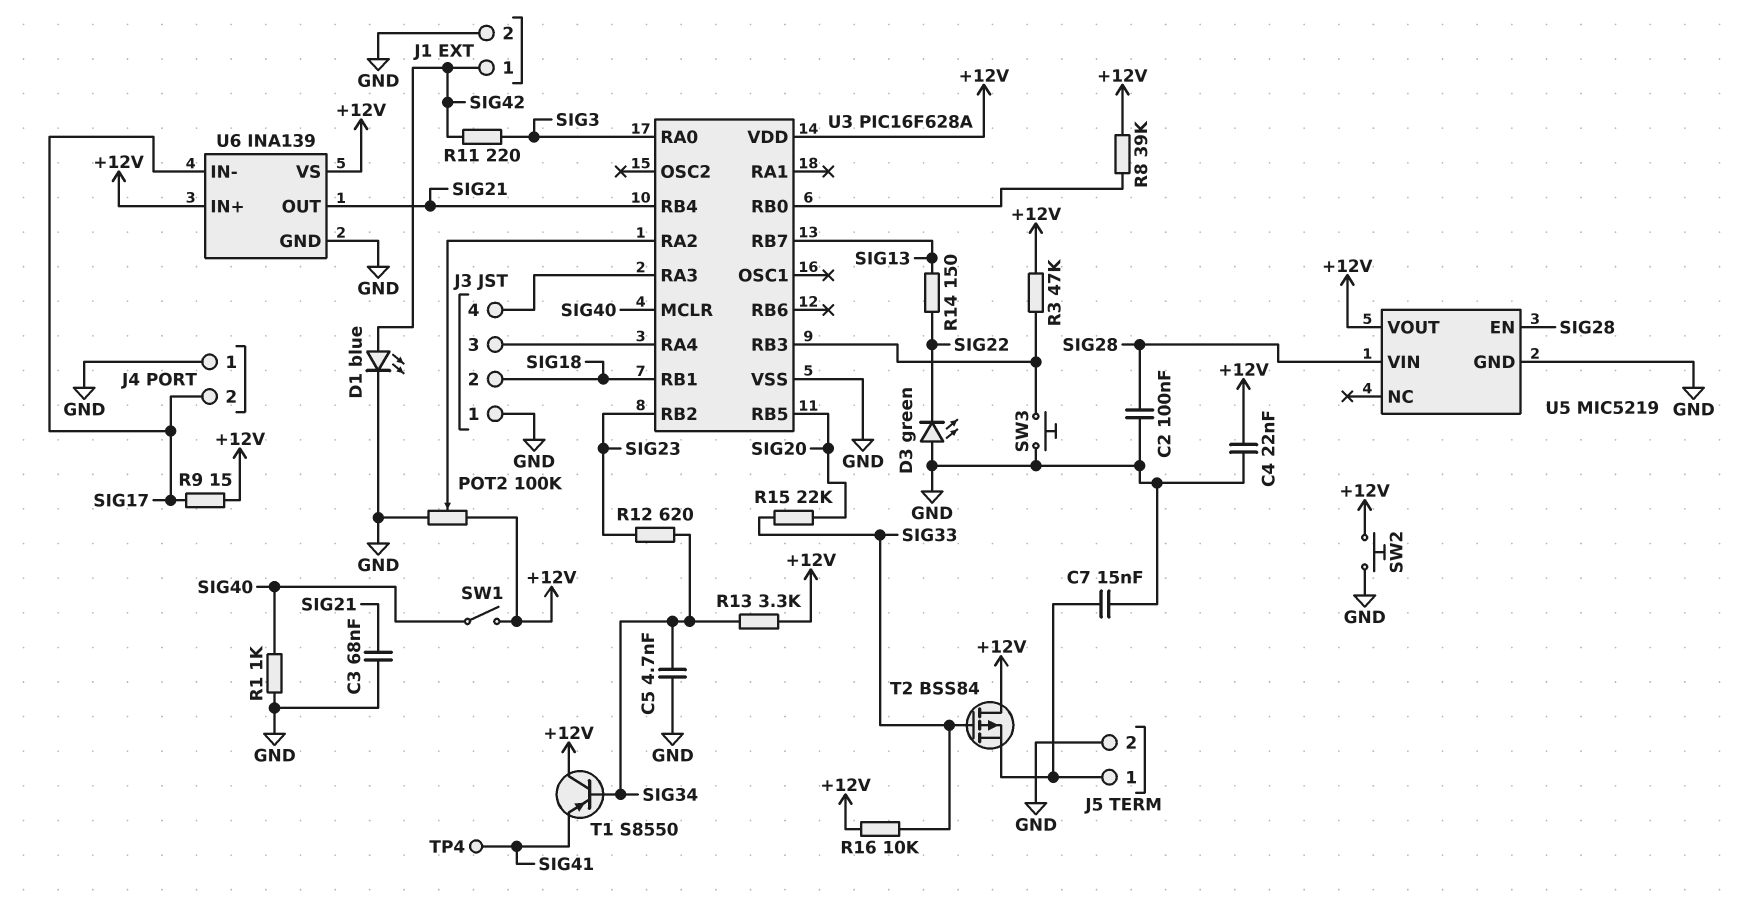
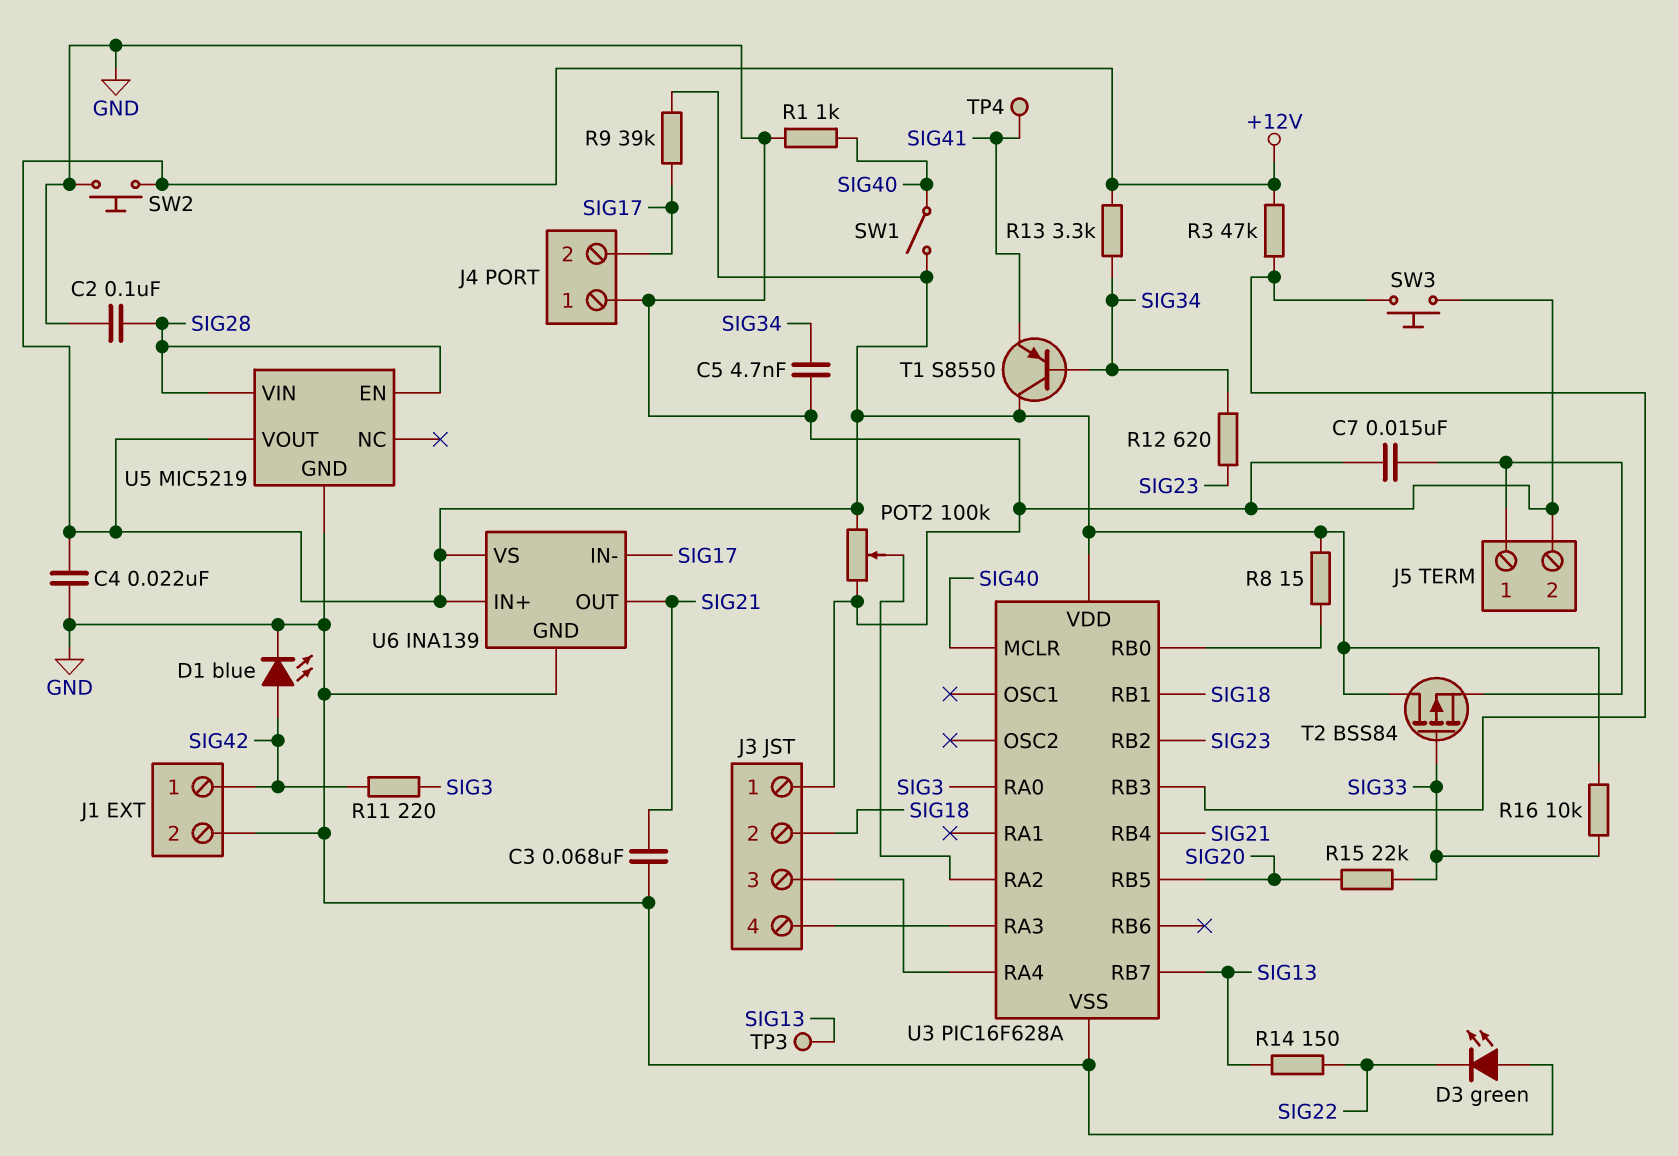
R8: 39k (+12V, U3/RB0) -> 15 (+12V, U3/RB0)
R9: 15 (+12V, SIG17) -> 39k (+12V, SIG17)
TP3: none -> test point (SIG13)

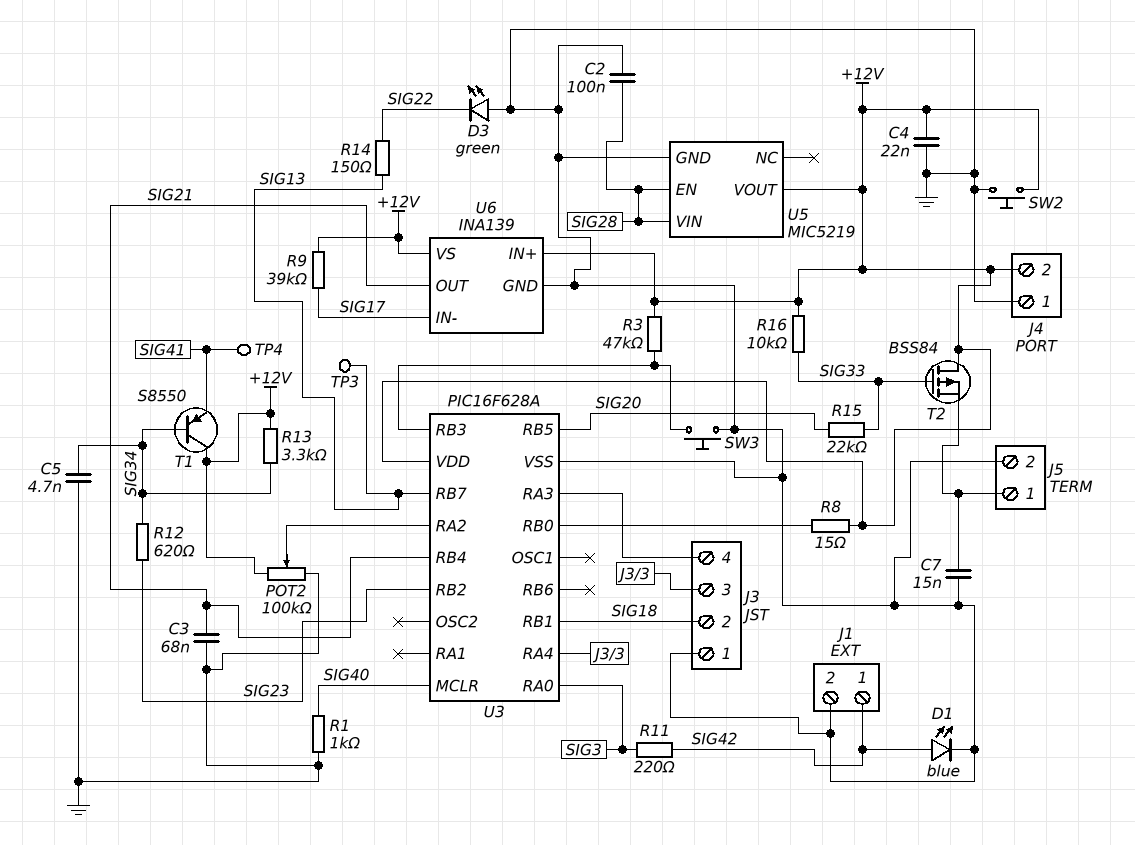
J4 pin 2: SIG17 -> +12V
SW1: switch (+12V, SIG40) -> none

